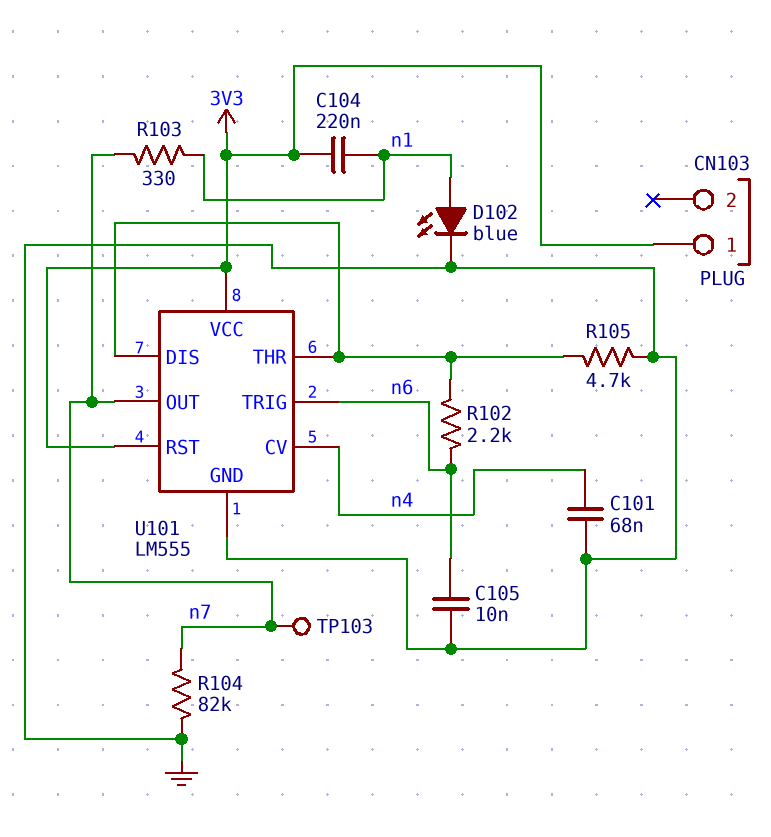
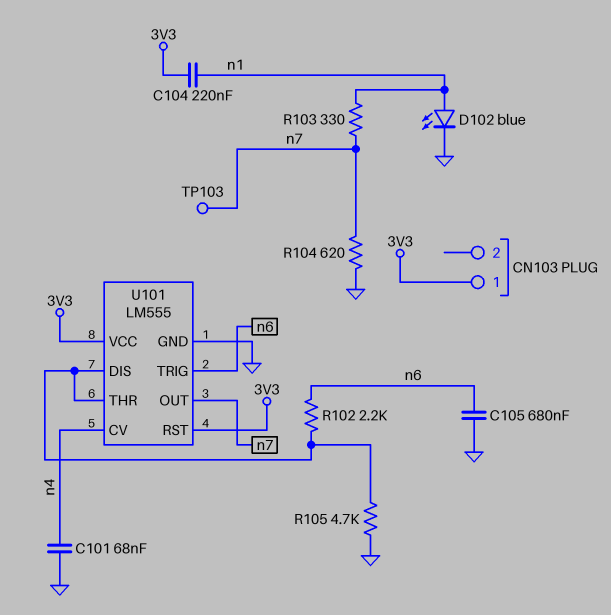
C105: 10nF (GND, n6) -> 680nF (GND, n6)
R104: 82k (GND, n7) -> 620 (GND, n7)

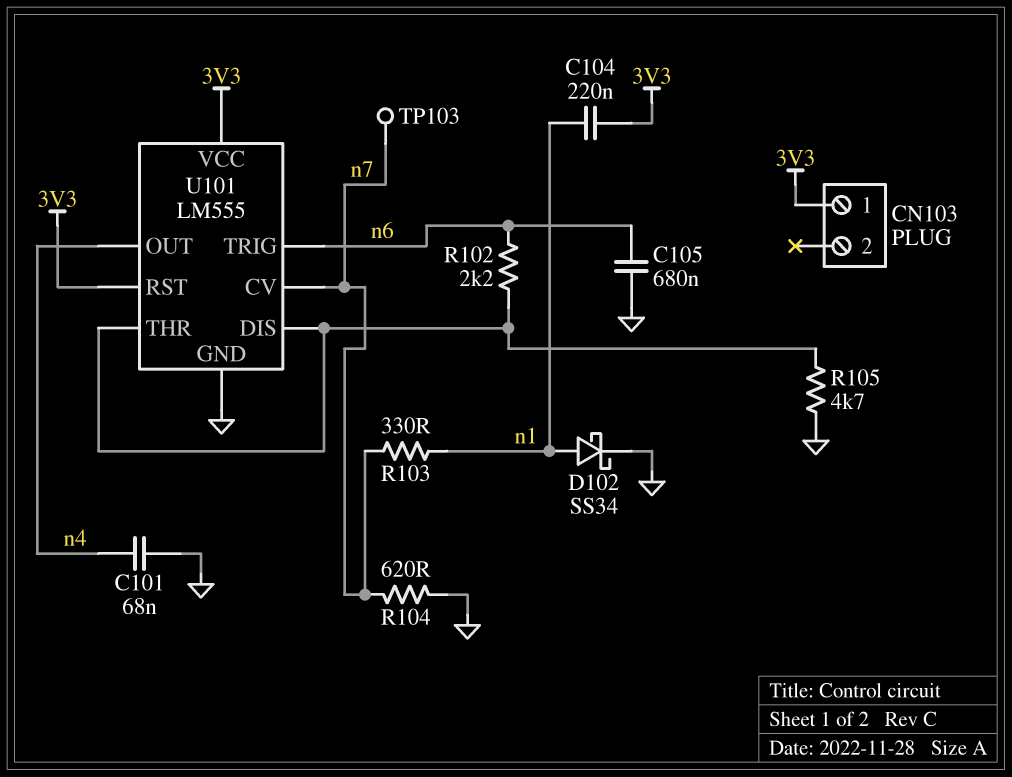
D102: LED blue (A n1, K GND) -> schottky SS34 (A n1, K GND)
U101 pin CV: n4 -> n7
U101 pin OUT: n7 -> n4

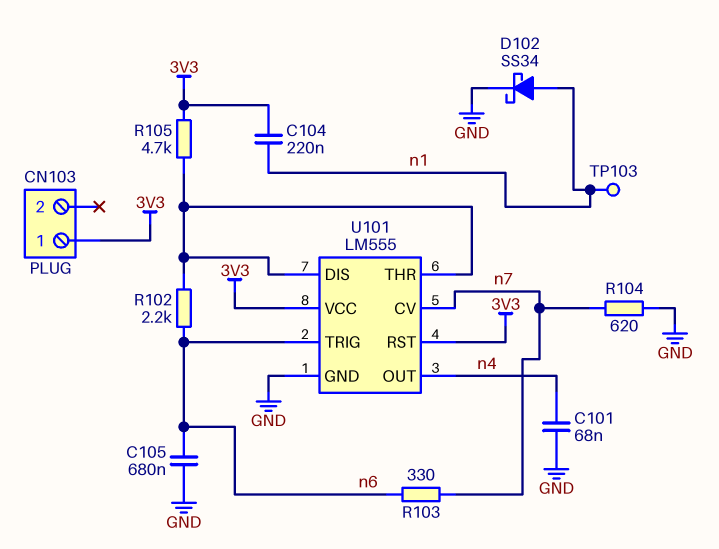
R103: 330 (n1, n7) -> 330 (n6, n7)
R105: 4.7k (GND, U101/DIS) -> 4.7k (3V3, U101/DIS)
TP103: test point (n7) -> test point (n1)

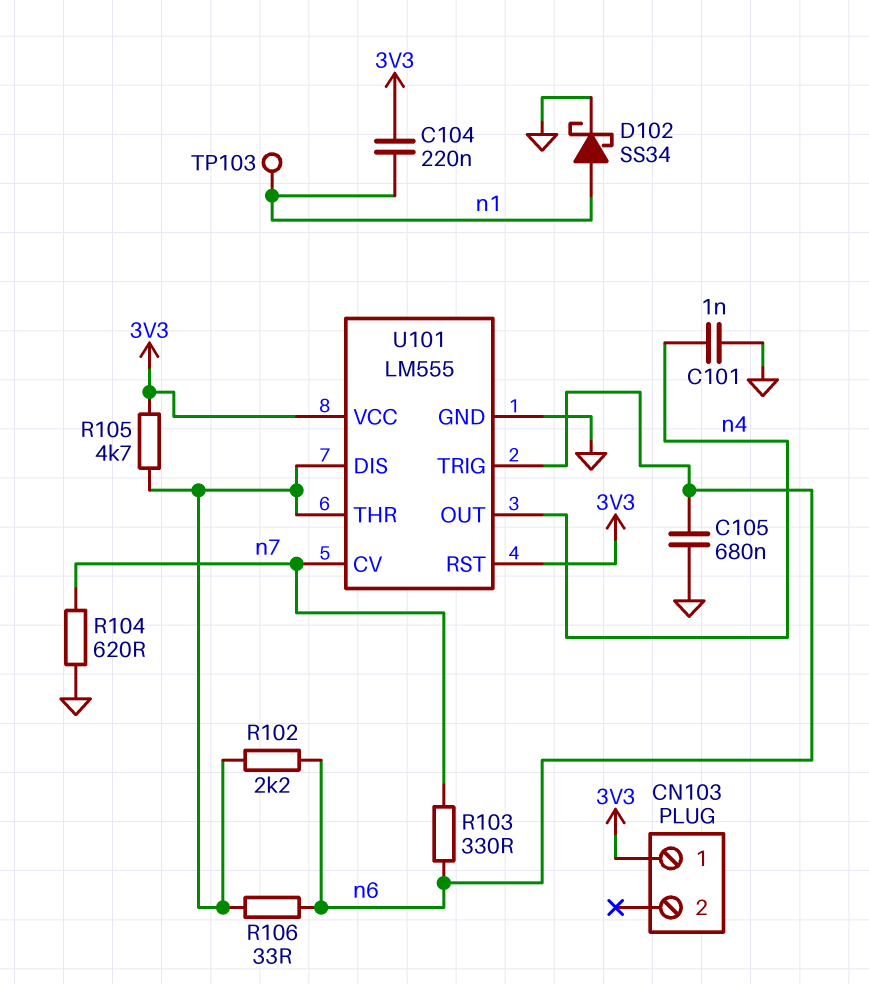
C101: 68nF (GND, n4) -> 1nF (GND, n4)
R106: none -> 33 (U101/DIS, n6)

